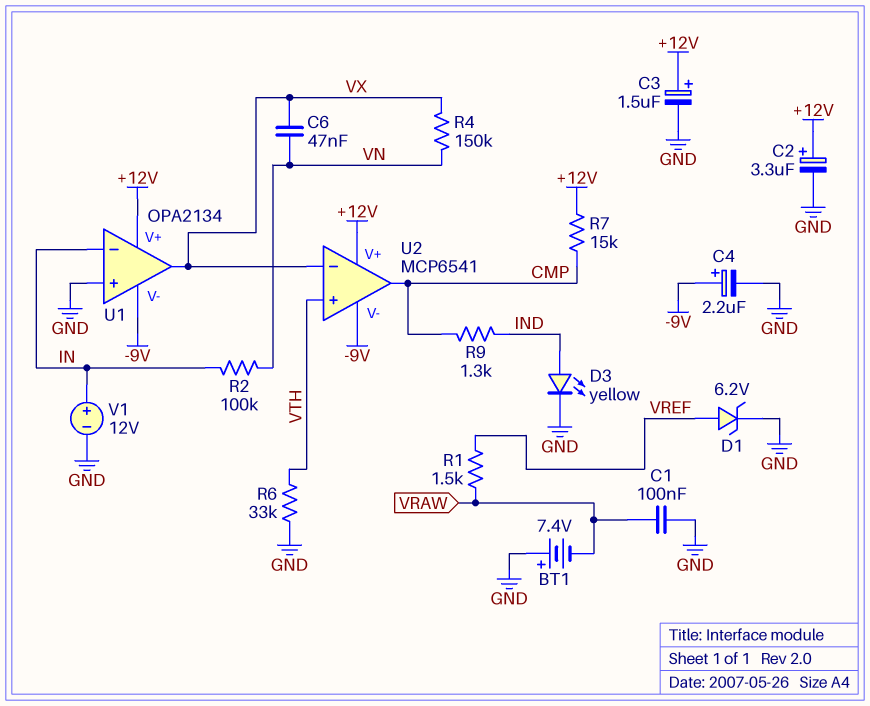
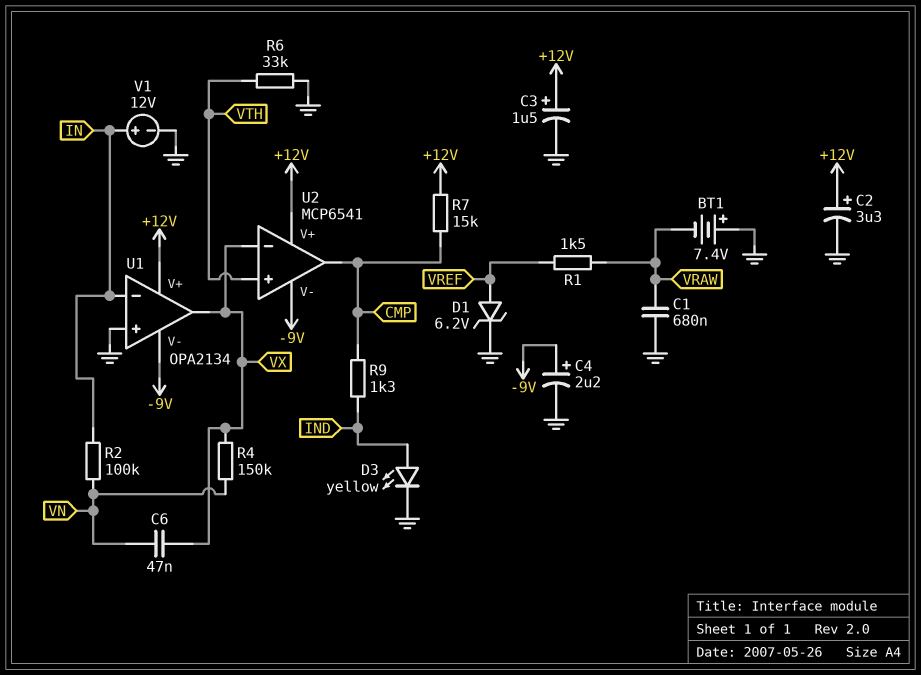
C1: 100nF (GND, VRAW) -> 680nF (GND, VRAW)

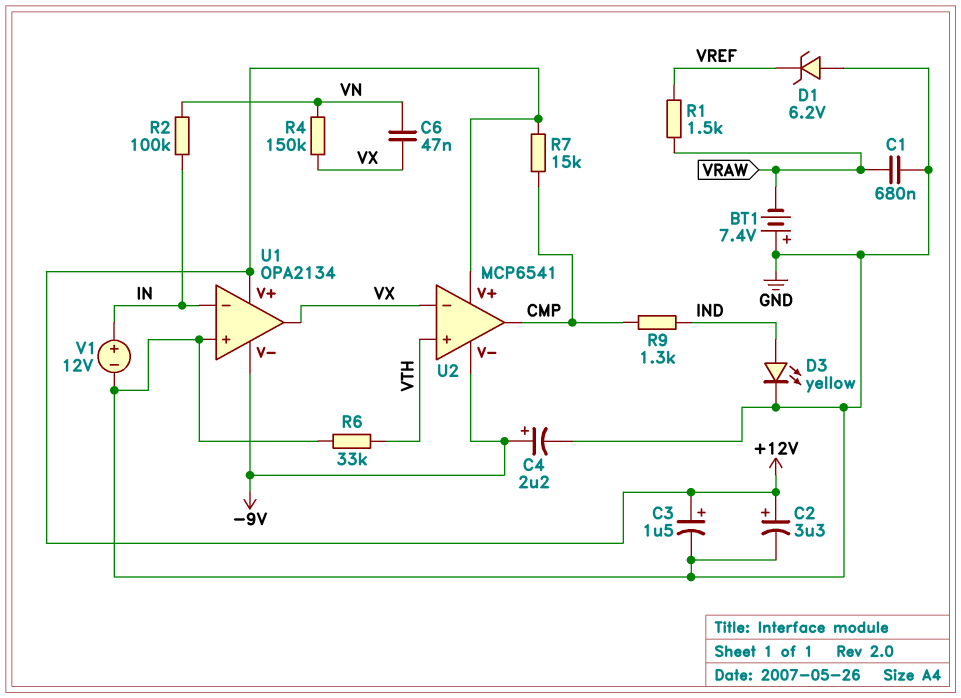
D1: zener 6.2V (A VREF, K GND) -> zener 6.2V (A GND, K VREF)

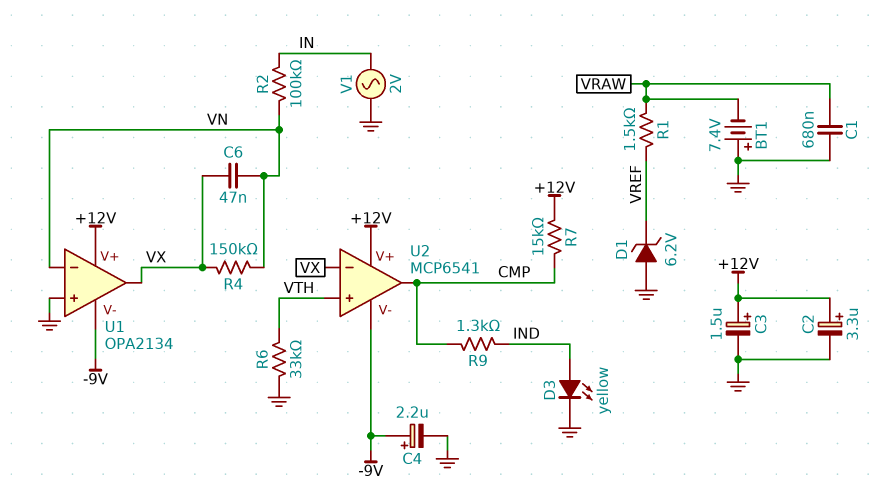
U1 pin in-: IN -> VN
V1: 12V (plus IN, minus GND) -> AC 2V (GND, IN)

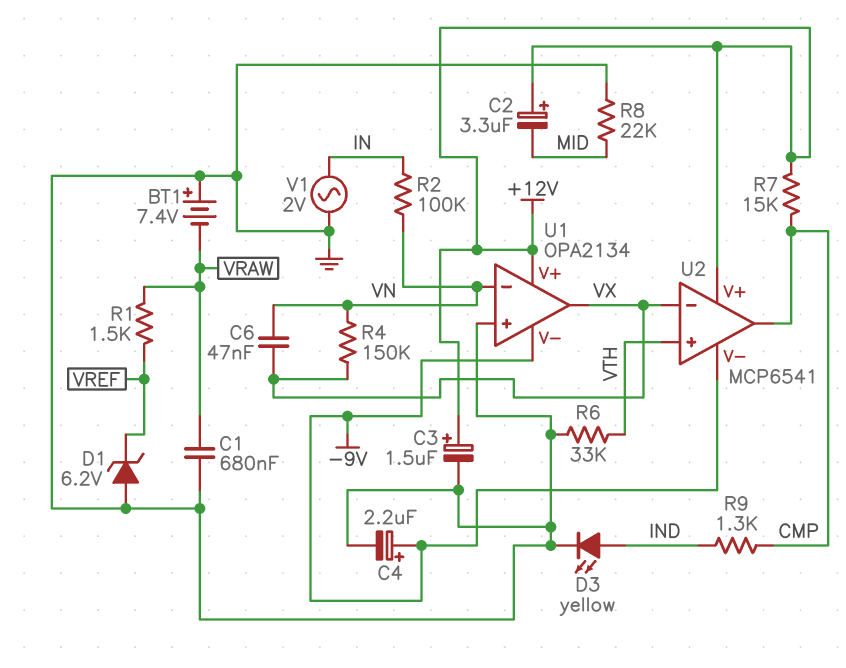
C2: 3.3uF (plus +12V, minus GND) -> 3.3uF (plus +12V, minus MID)
R8: none -> 22k (GND, MID)

